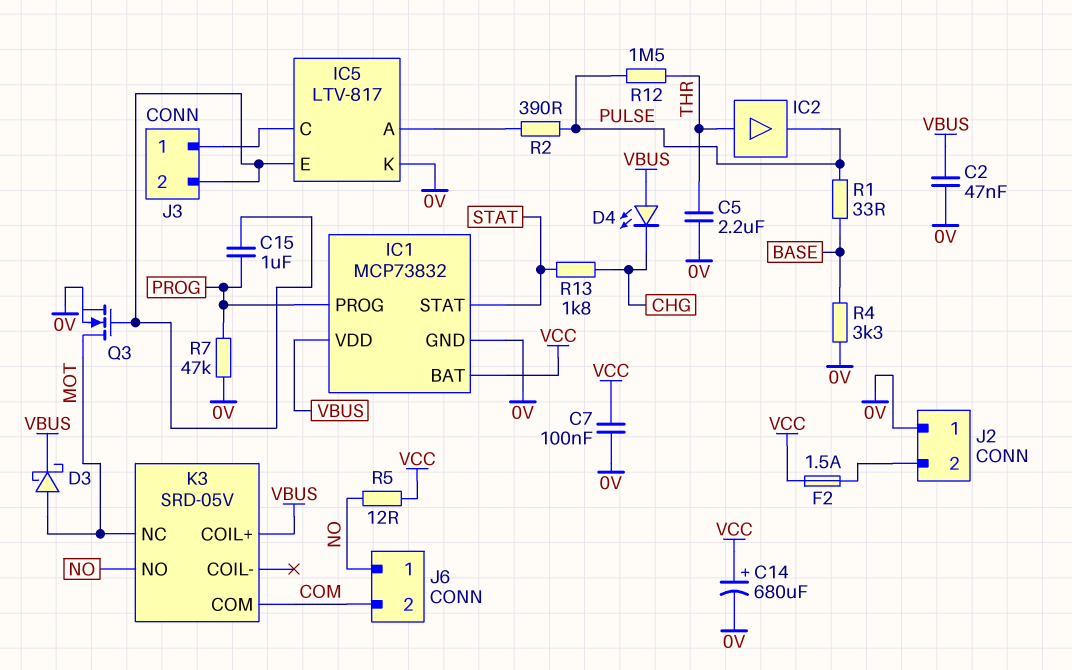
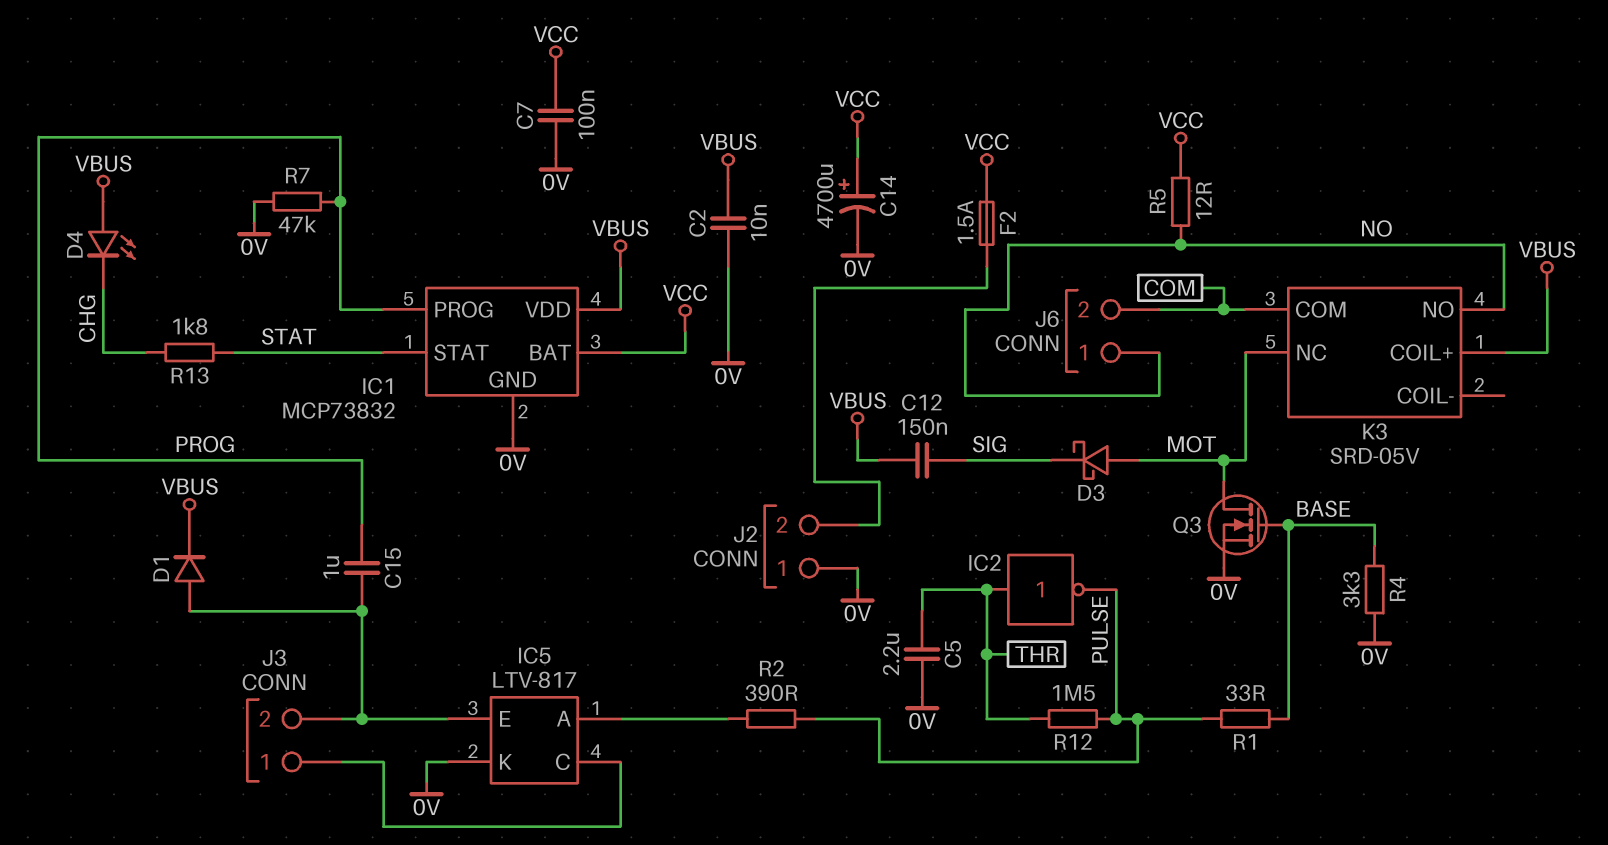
C2: 47nF (0V, VBUS) -> 10nF (0V, VBUS)
C12: none -> 150nF (SIG, VBUS)
C14: 680uF (plus VCC, minus 0V) -> 4700uF (plus VCC, minus 0V)
D1: none -> diode (A IC5/E, K VBUS)
D3: schottky (A MOT, K VBUS) -> schottky (A MOT, K SIG)
IC2: buffer (in THR, out PULSE) -> NOT (in THR, out PULSE)
Q3: NMOS (G IC5/E, D MOT, S 0V) -> NMOS (G BASE, D MOT, S 0V)

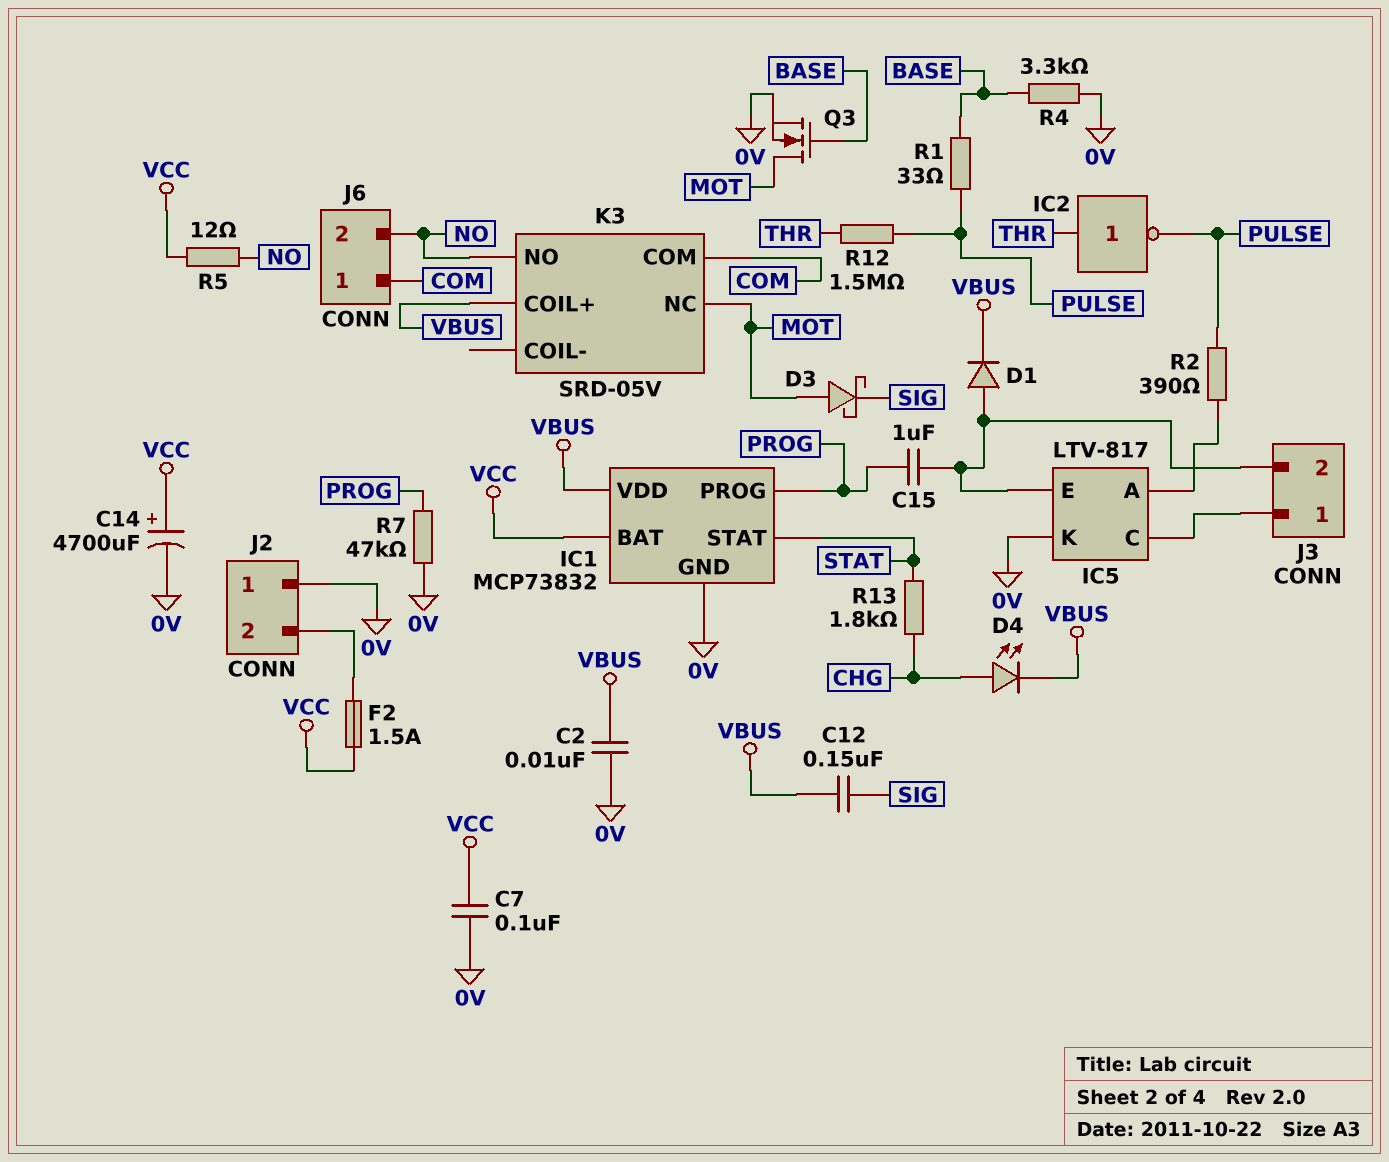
C5: 2.2uF (0V, THR) -> none
D4: LED (A VBUS, K CHG) -> LED (A CHG, K VBUS)
J6 pin 1: NO -> COM
J6 pin 2: COM -> NO

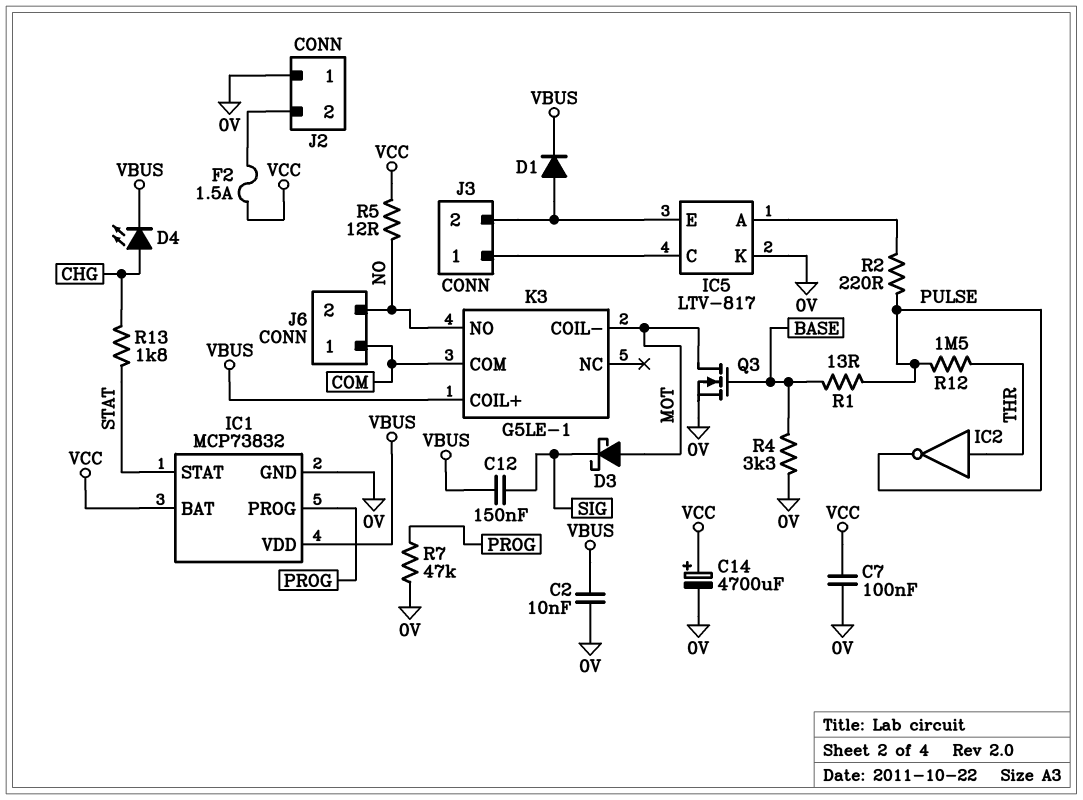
C15: 1uF (IC5/E, PROG) -> none
K3: SRD-05V -> G5LE-1
K3 pin COIL-: none -> MOT
K3 pin NC: MOT -> none
R1: 33 (BASE, PULSE) -> 13 (BASE, PULSE)
R2: 390 (IC5/A, PULSE) -> 220 (IC5/A, PULSE)

